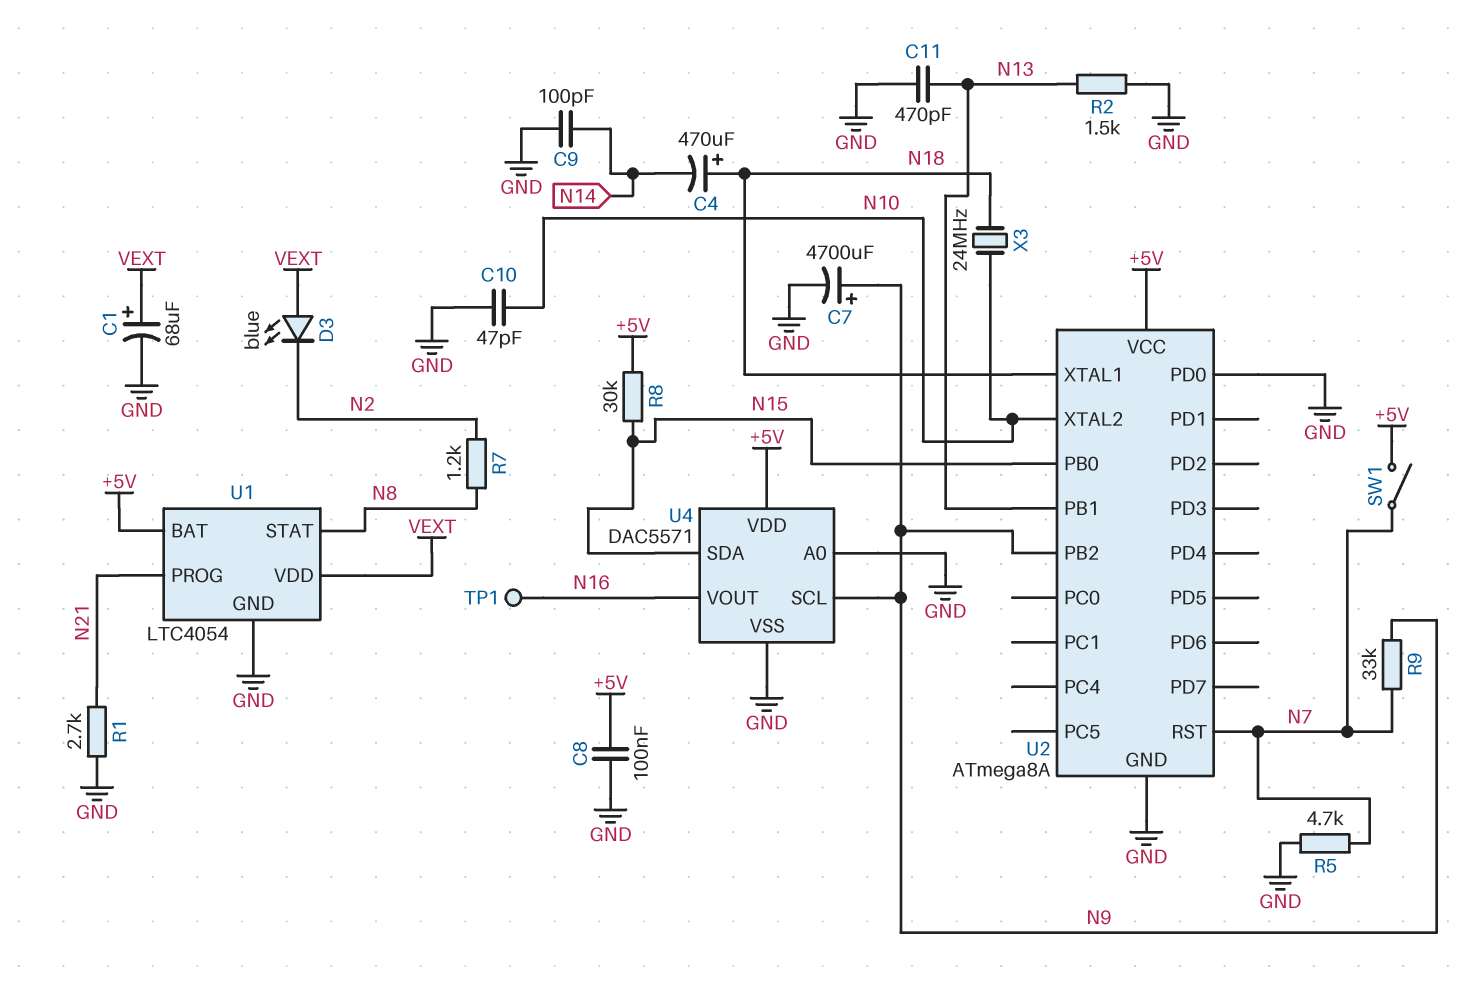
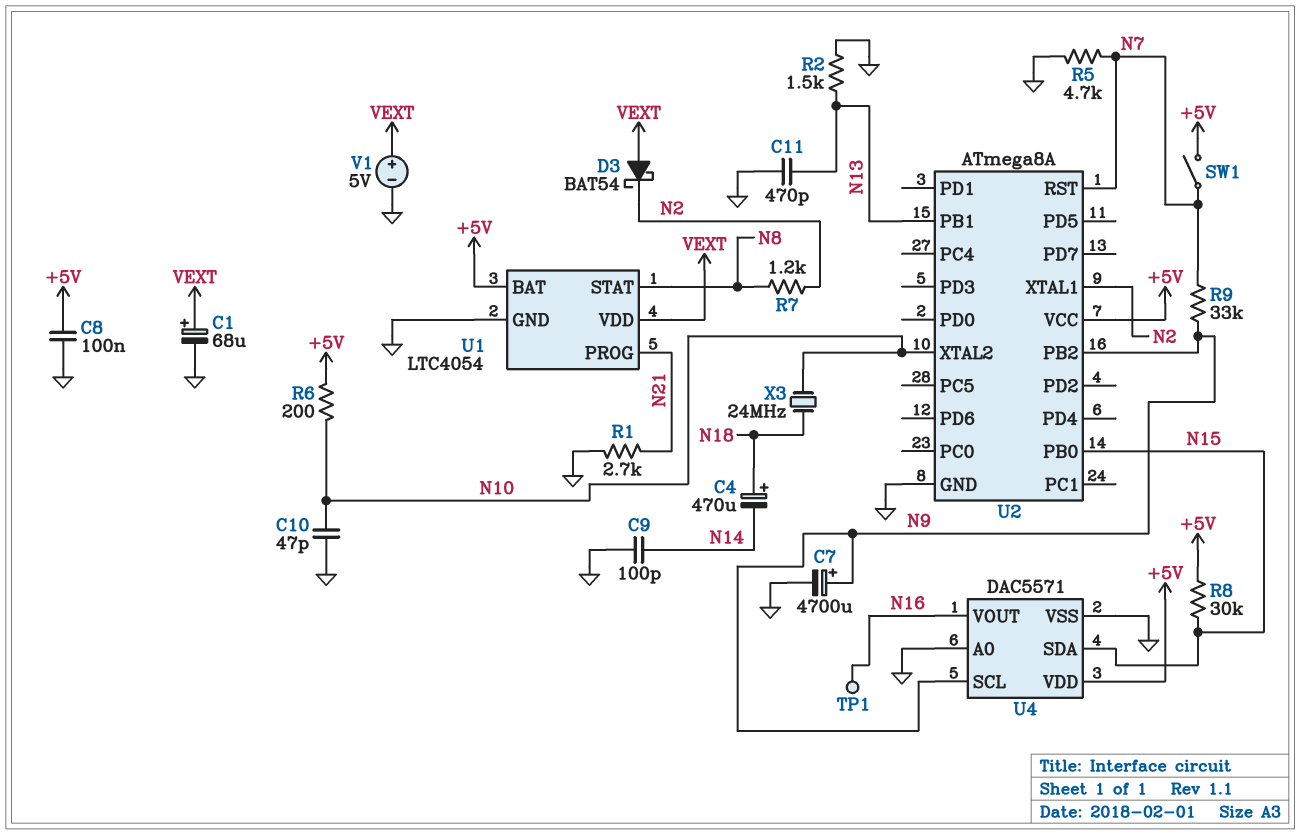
D3: LED blue (A VEXT, K N2) -> schottky BAT54 (A VEXT, K N2)
R6: none -> 200 (+5V, N10)
U2 pin PD0: GND -> none
U2 pin XTAL1: N18 -> N2
V1: none -> 5V (plus VEXT, minus GND)

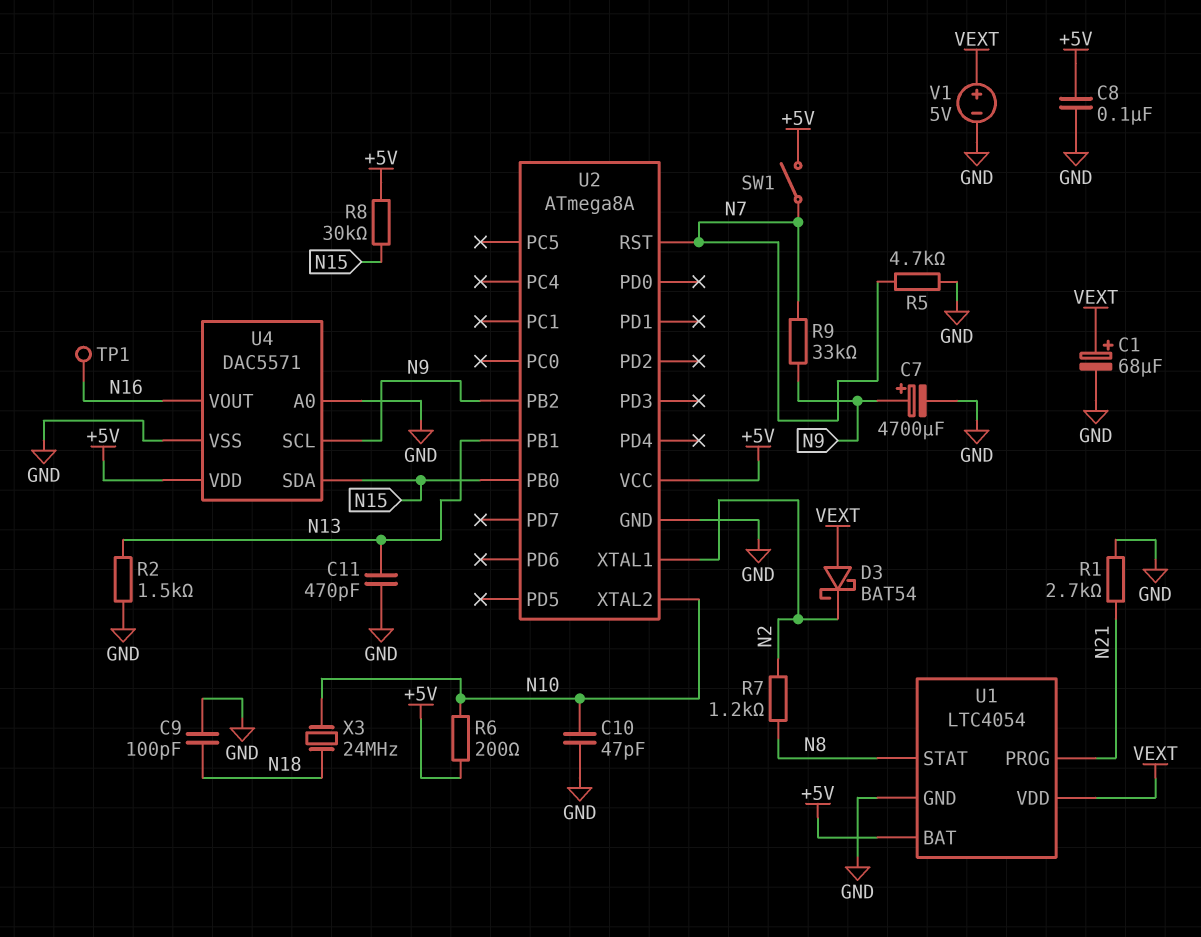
C4: 470uF (plus N18, minus N14) -> none
C9: 100pF (GND, N14) -> 100pF (GND, N18)

